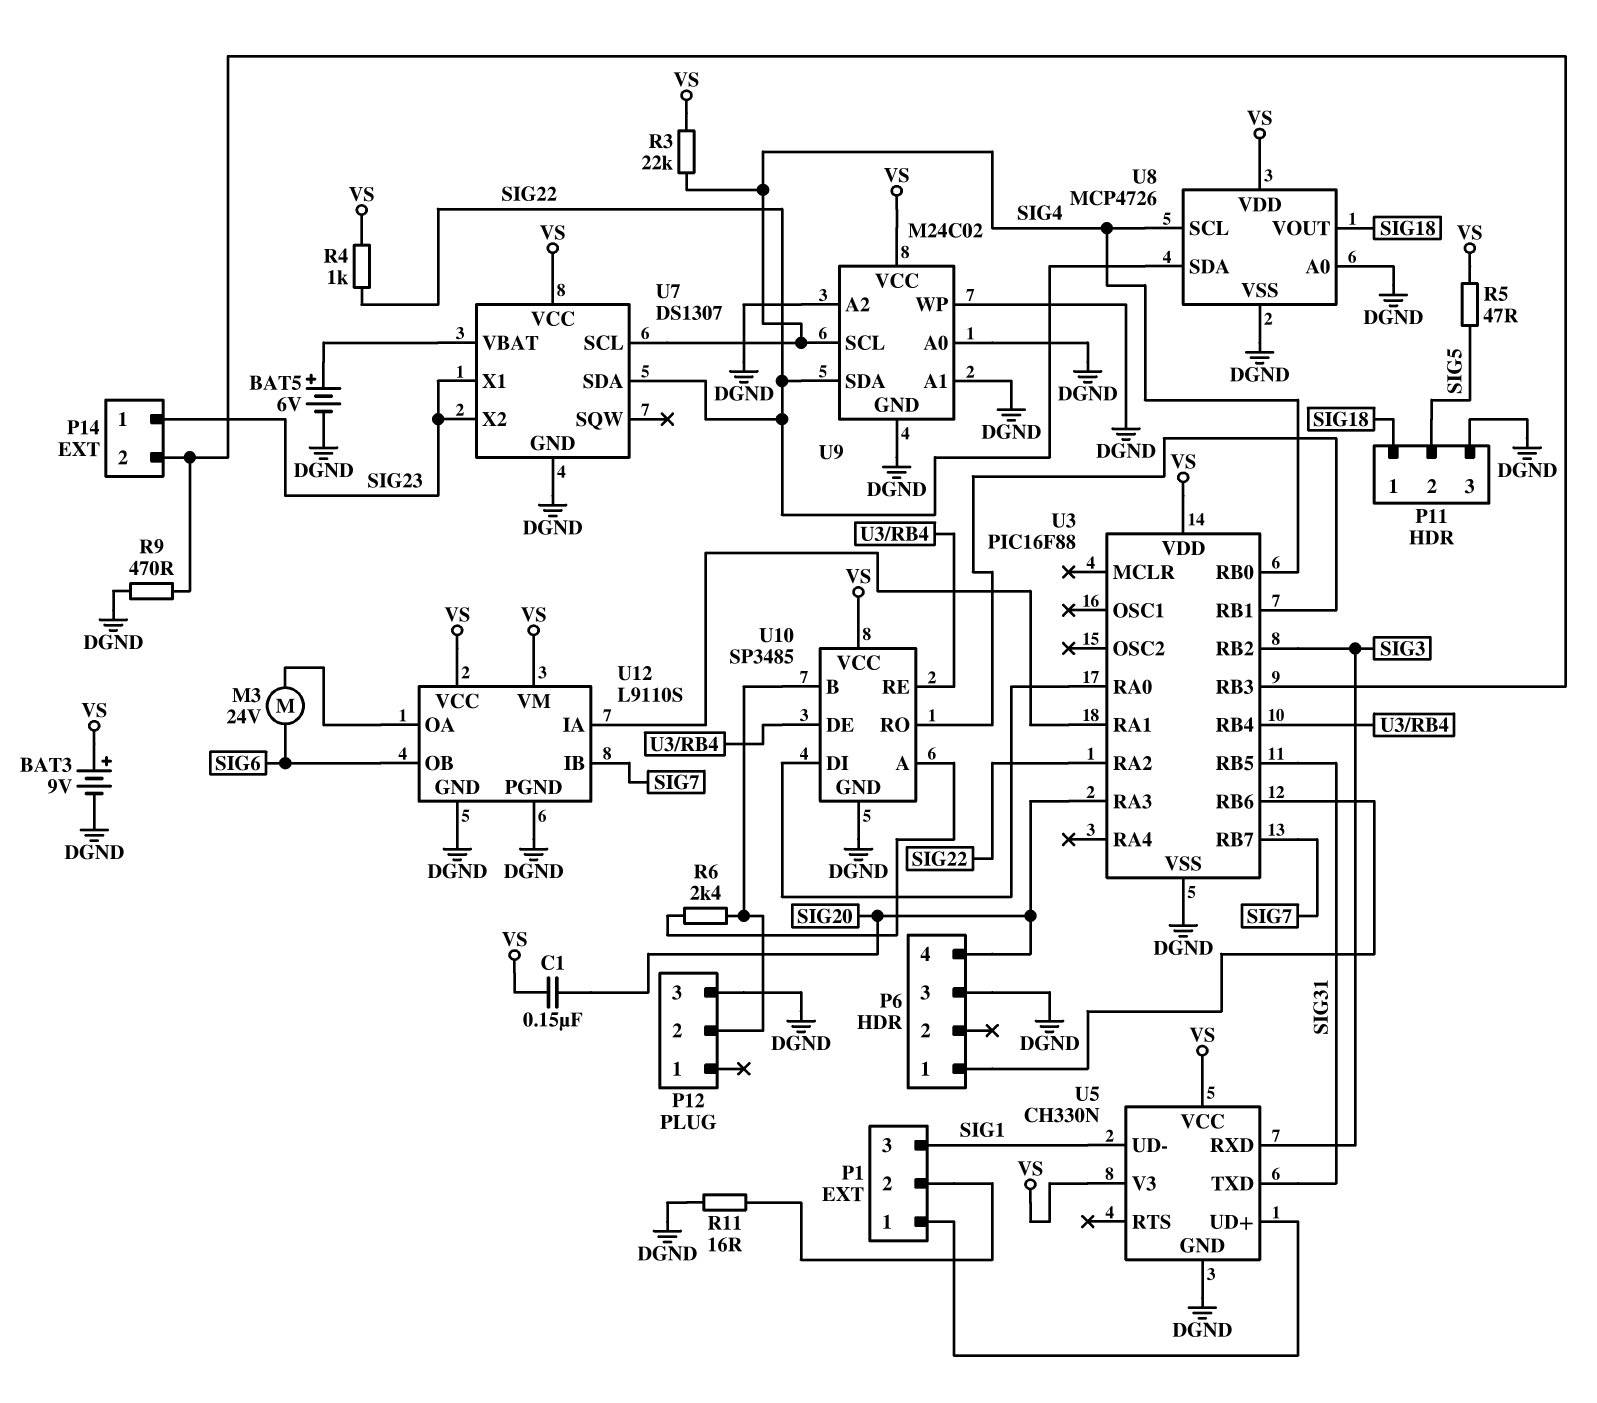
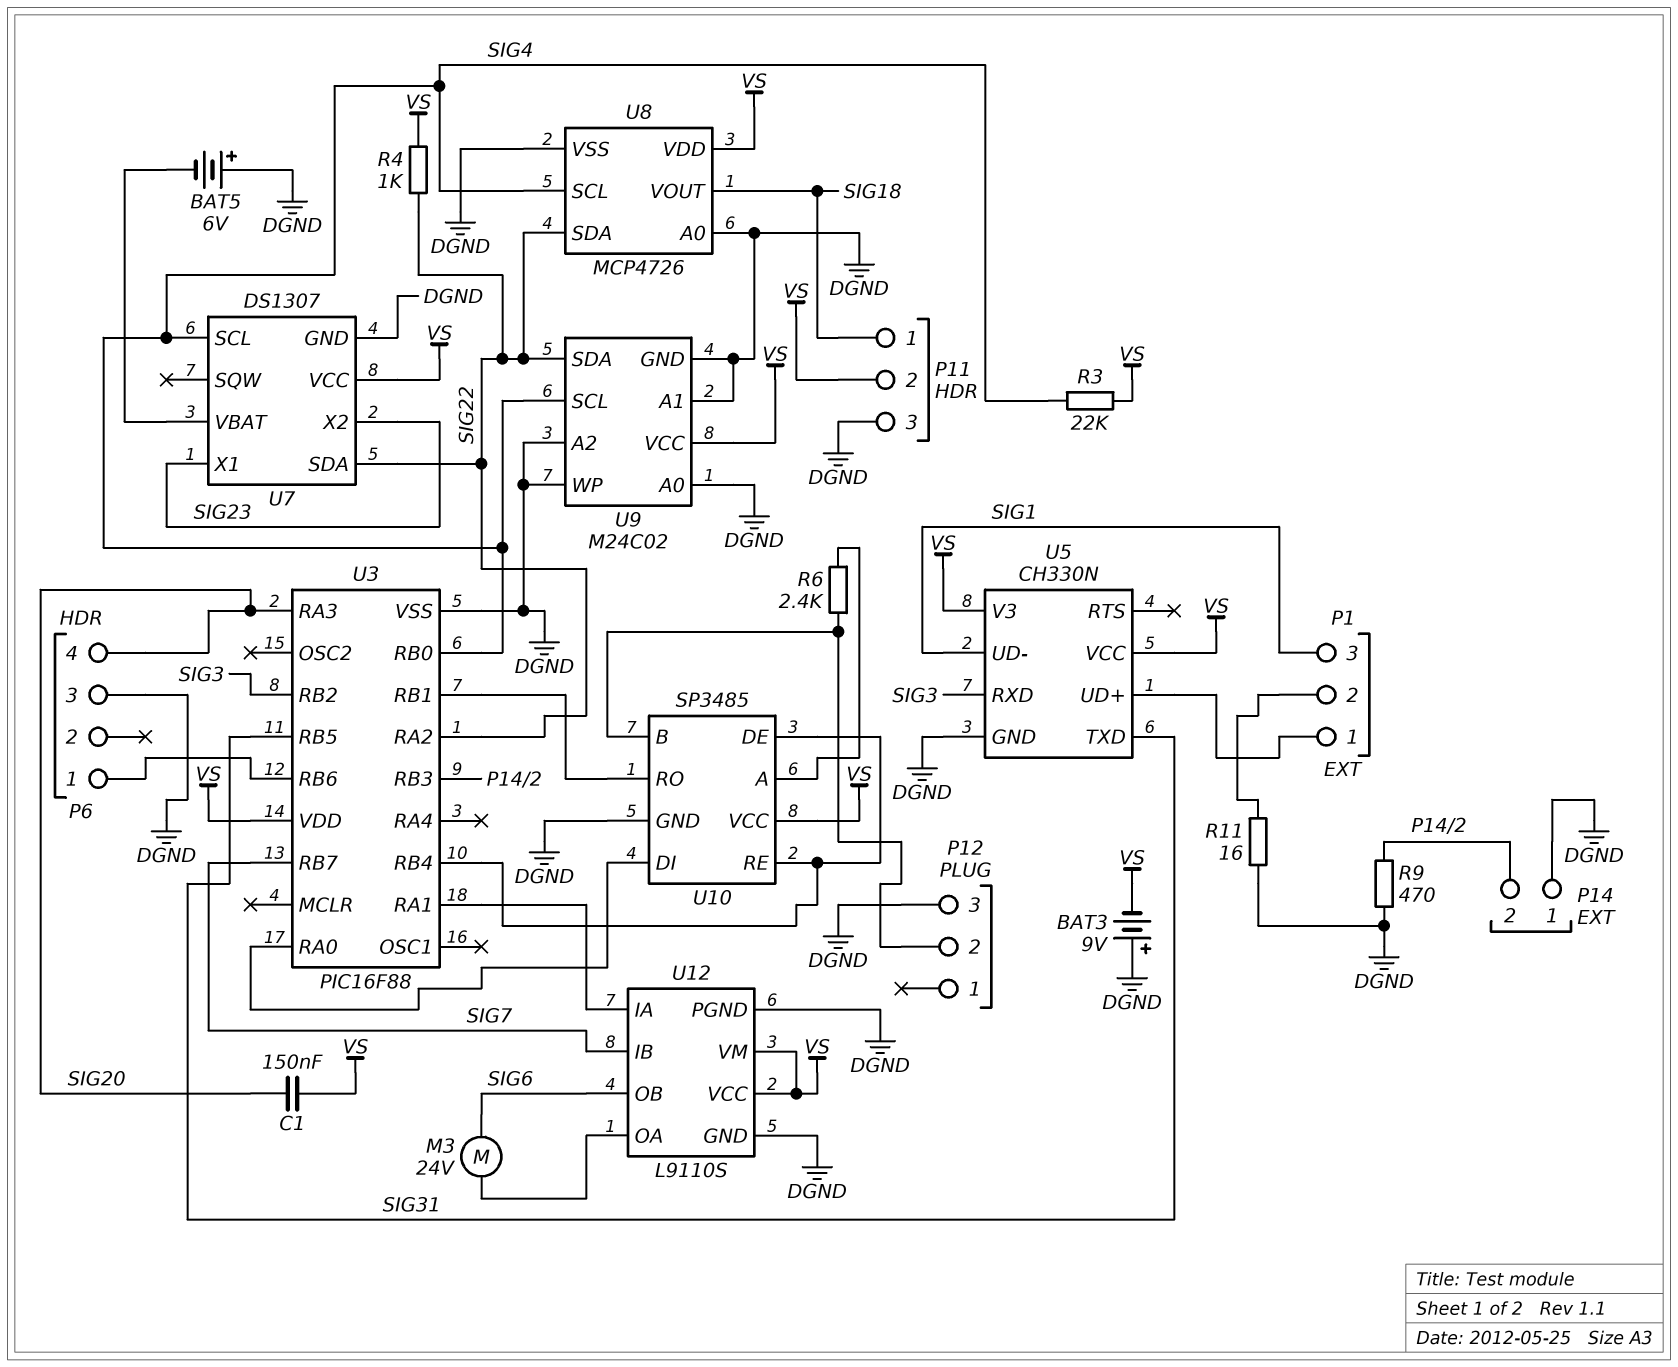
BAT3: 9V (plus VS, minus DGND) -> 9V (plus DGND, minus VS)
BAT5: 6V (plus U7/VBAT, minus DGND) -> 6V (plus DGND, minus U7/VBAT)
P11 pin 2: SIG5 -> VS
P14 pin 1: SIG23 -> DGND
R5: 47 (SIG5, VS) -> none

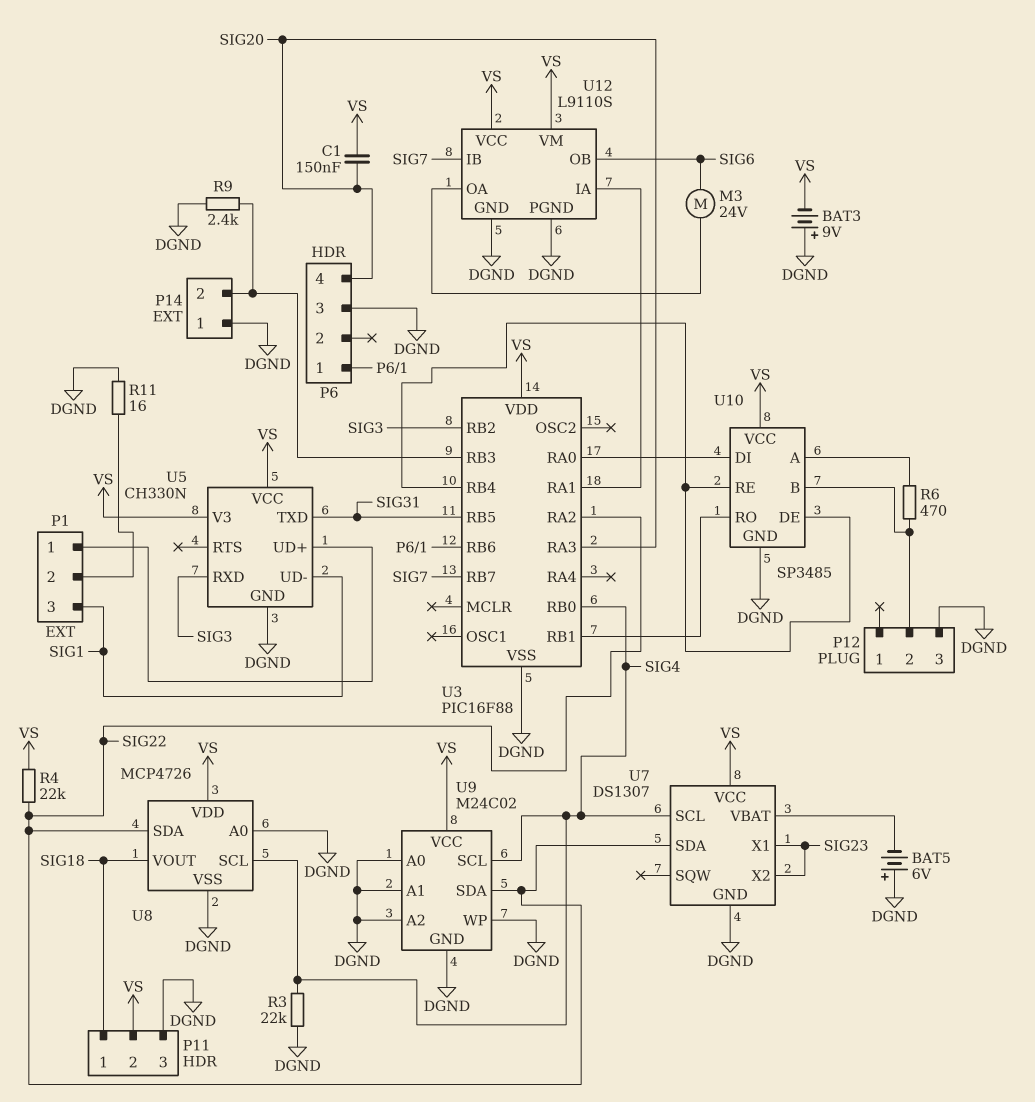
R3: 22k (SIG4, VS) -> 22k (DGND, SIG4)
R4: 1k (SIG22, VS) -> 22k (SIG22, VS)
R6: 2.4k (P12/2, U10/A) -> 470 (P12/2, U10/A)
R9: 470 (DGND, P14/2) -> 2.4k (DGND, P14/2)

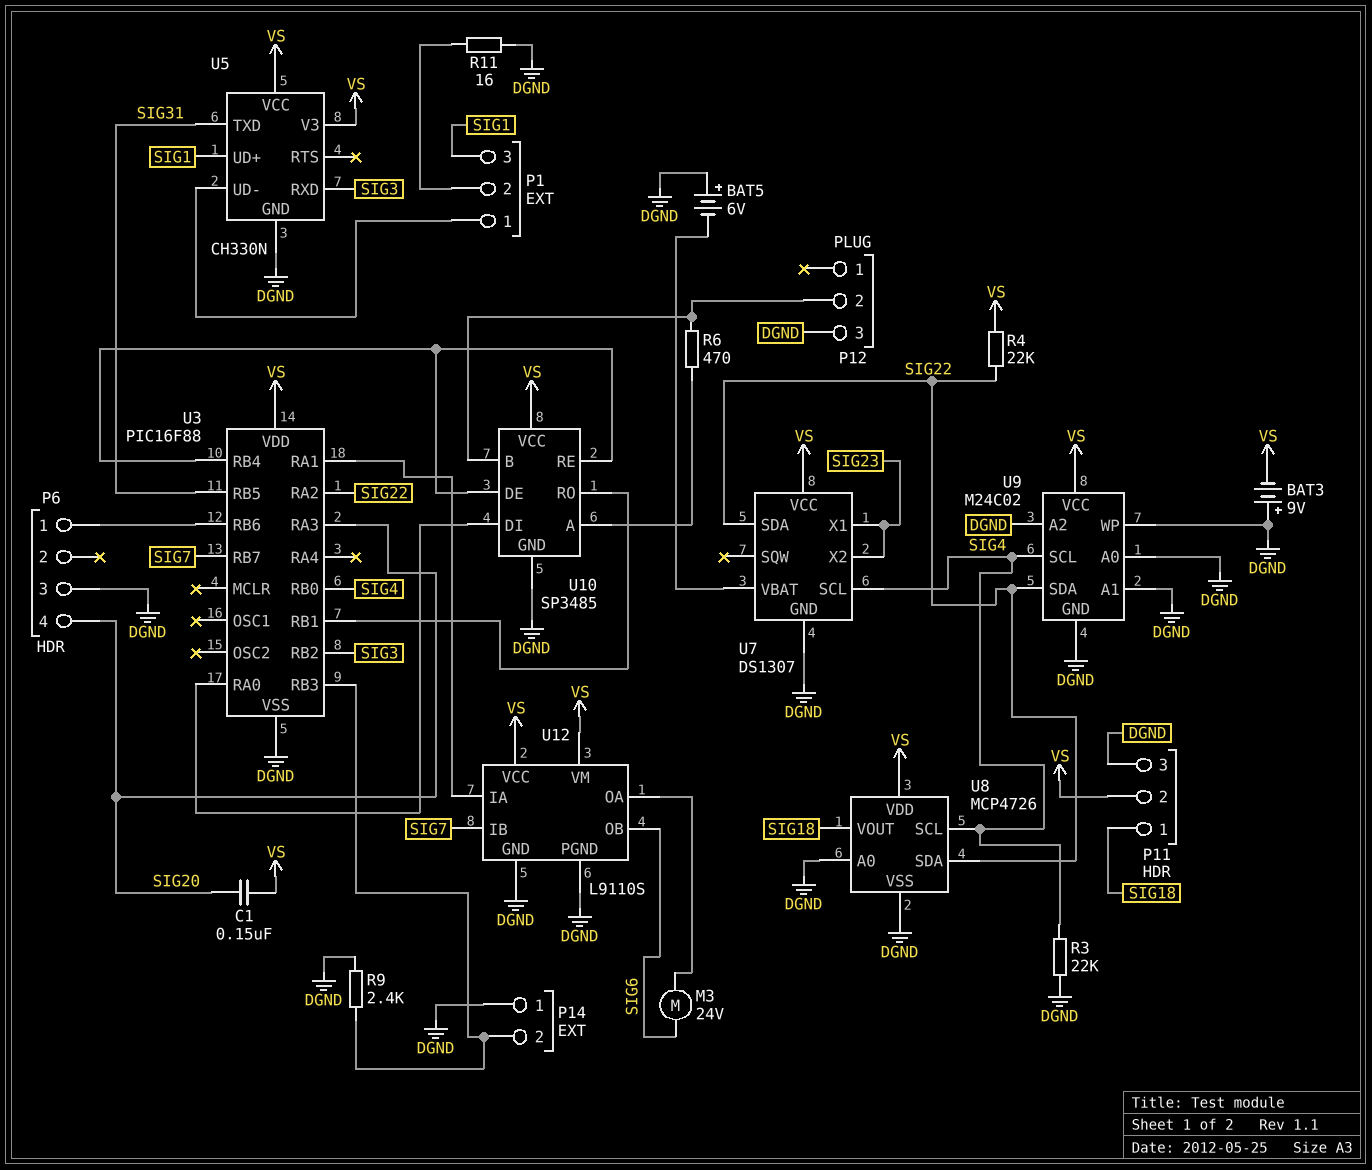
U5 pin UD+: P1/1 -> SIG1
U5 pin UD-: SIG1 -> P1/1

